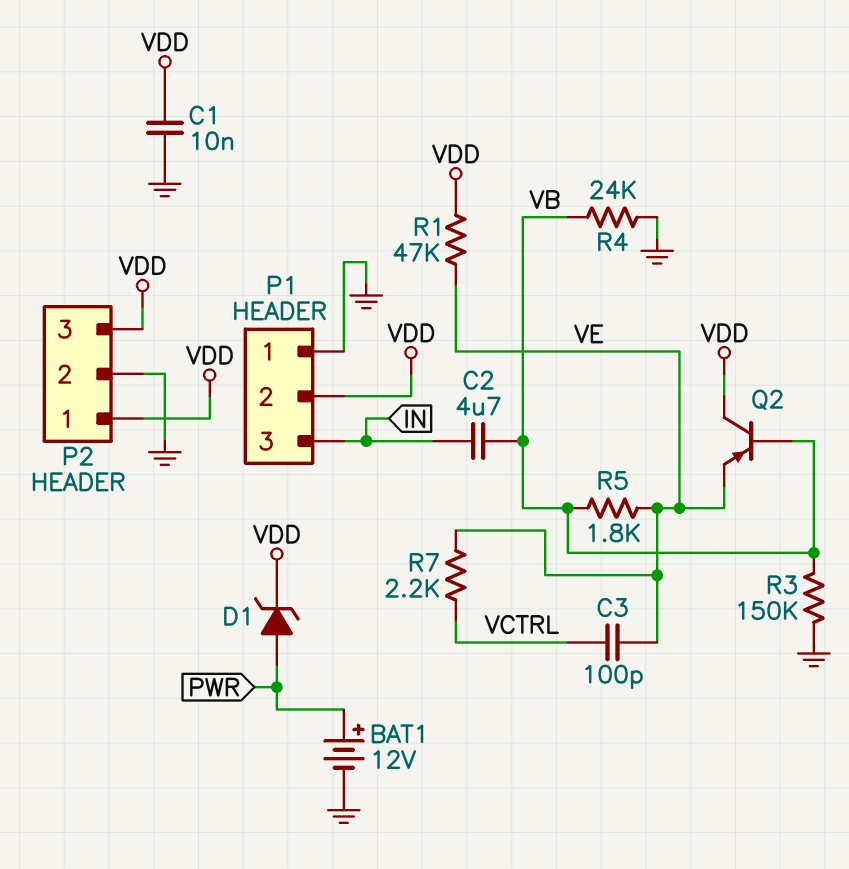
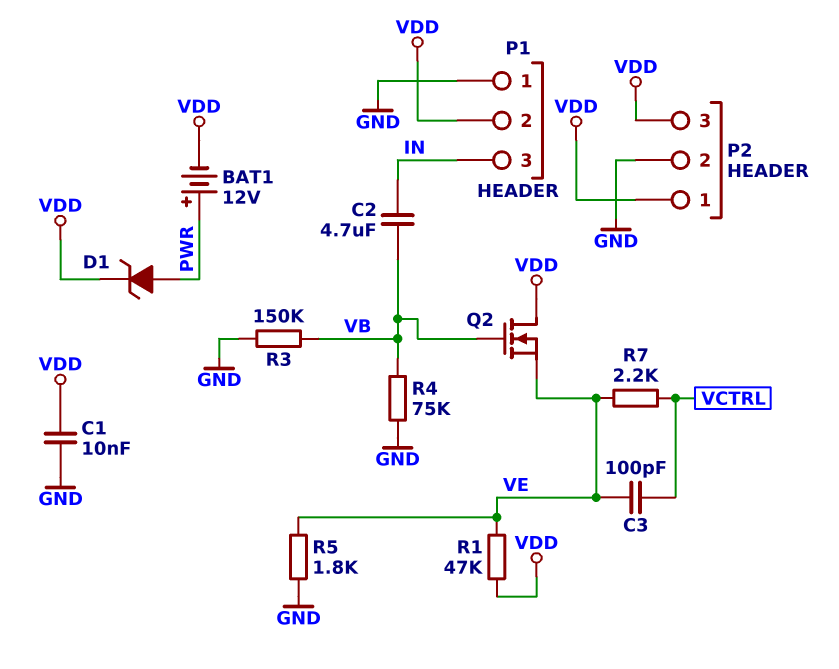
BAT1: 12V (plus PWR, minus GND) -> 12V (plus PWR, minus VDD)
Q2: PNP (B VB, C VDD, E VE) -> NMOS (G VB, D VDD, S VE)
R4: 24k (GND, VB) -> 75k (GND, VB)
R5: 1.8k (VB, VE) -> 1.8k (GND, VE)

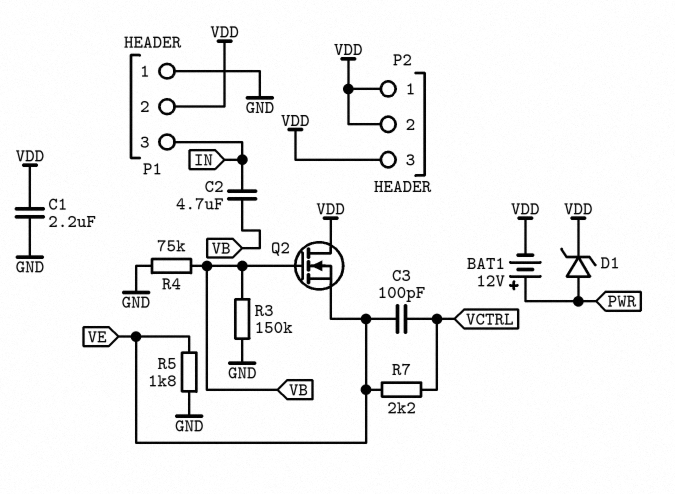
C1: 10nF (GND, VDD) -> 2.2uF (GND, VDD)
P2 pin 2: GND -> VDD
R1: 47k (VDD, VE) -> none

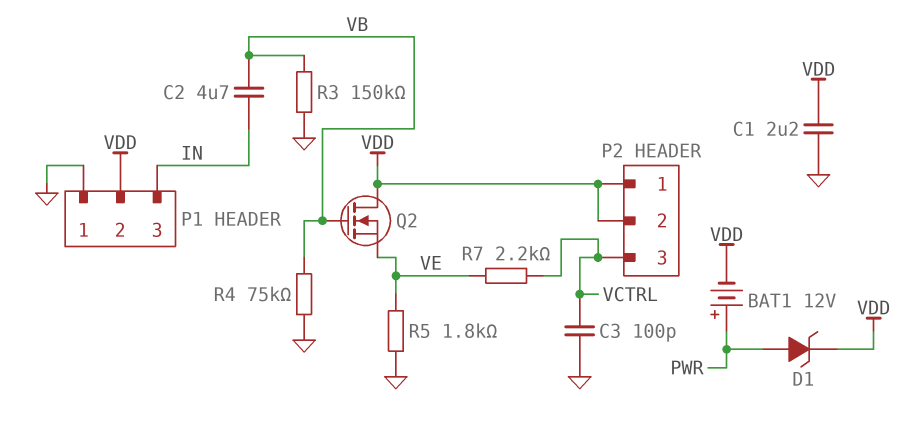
C3: 100pF (VCTRL, VE) -> 100pF (GND, VCTRL)
P2 pin 3: VDD -> VCTRL

